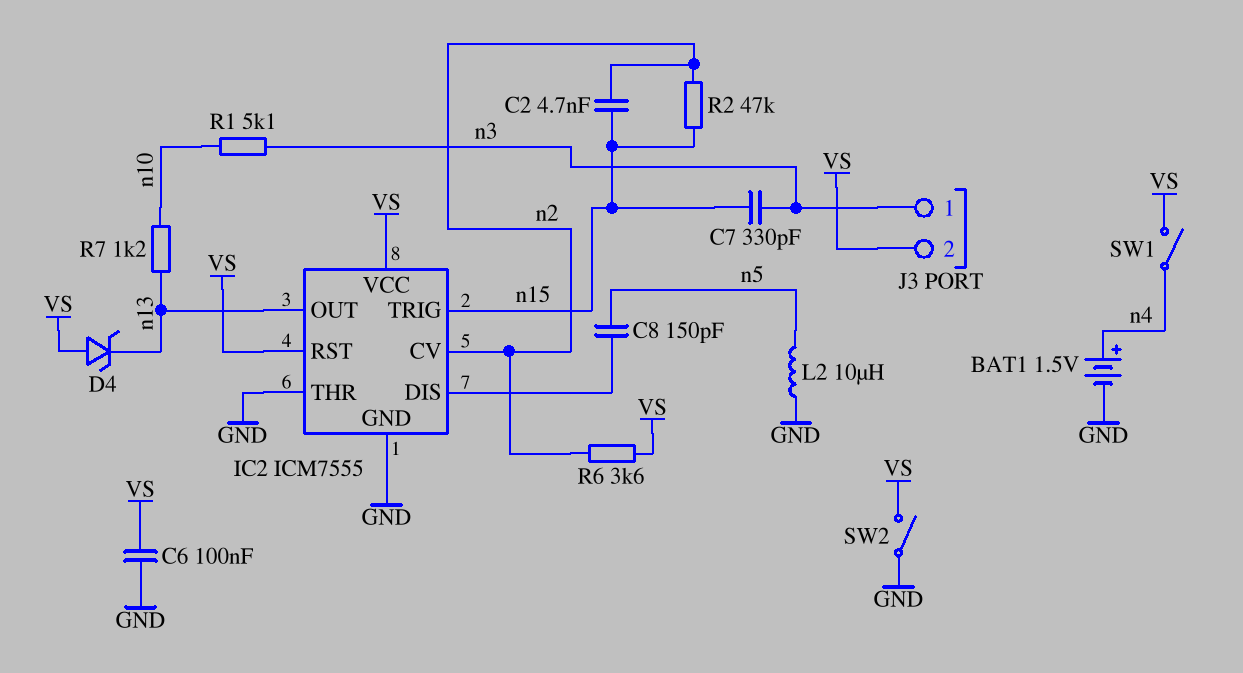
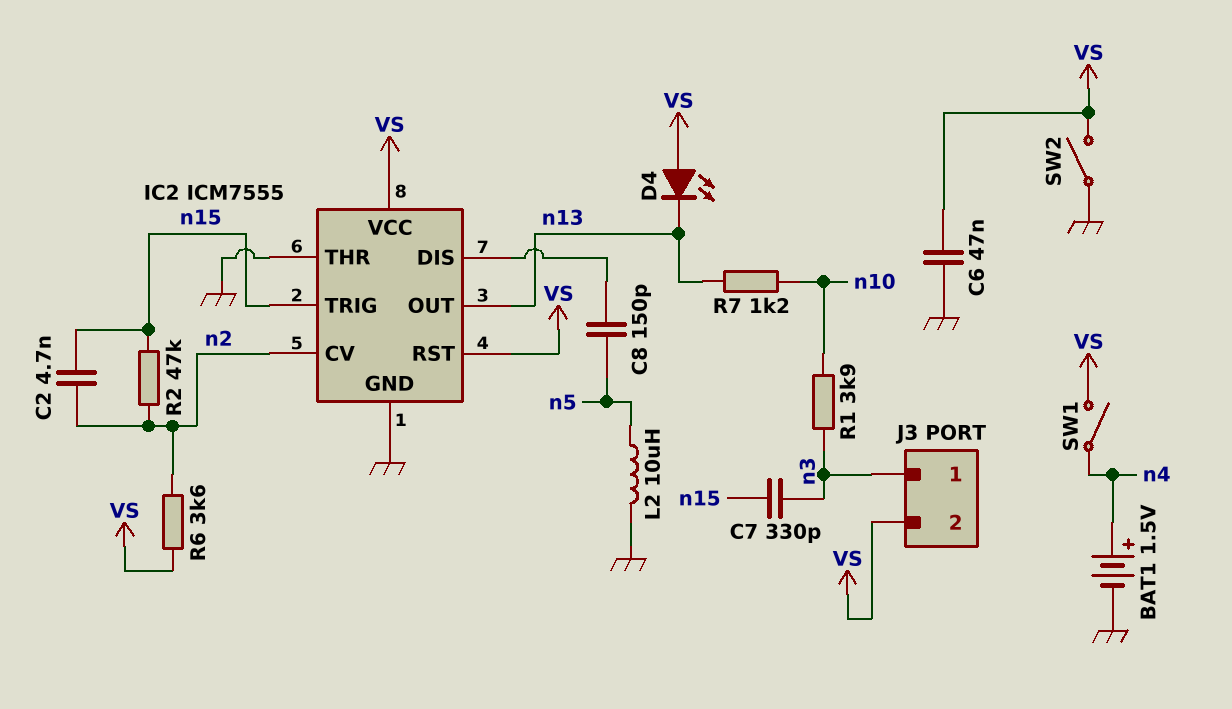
C6: 100nF (GND, VS) -> 47nF (GND, VS)
D4: zener (A VS, K n13) -> LED (A VS, K n13)
R1: 5.1k (n3, n10) -> 3.9k (n3, n10)

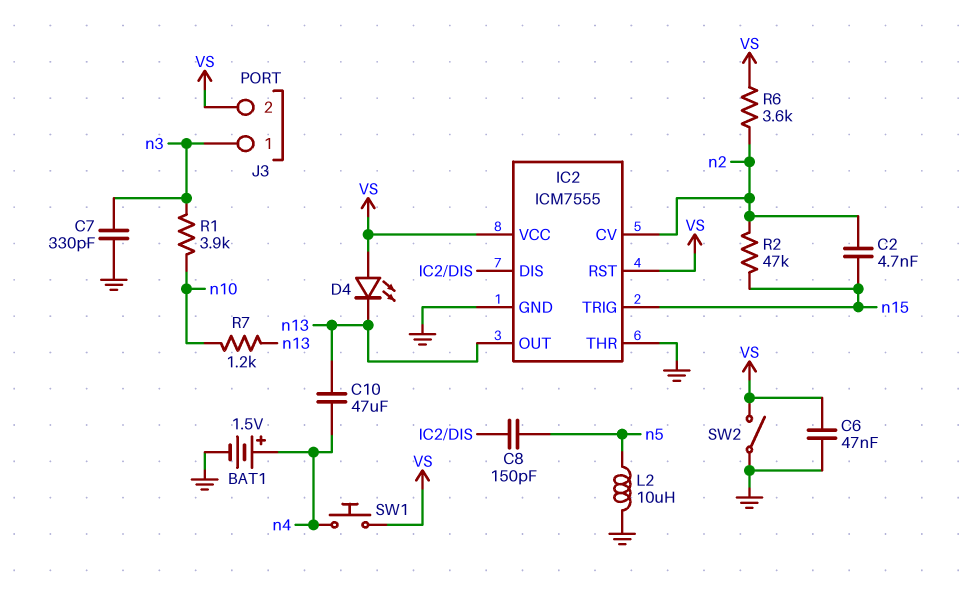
C7: 330pF (n3, n15) -> 330pF (GND, n3)
C10: none -> 47uF (n4, n13)
SW1: switch (VS, n4) -> button (VS, n4)

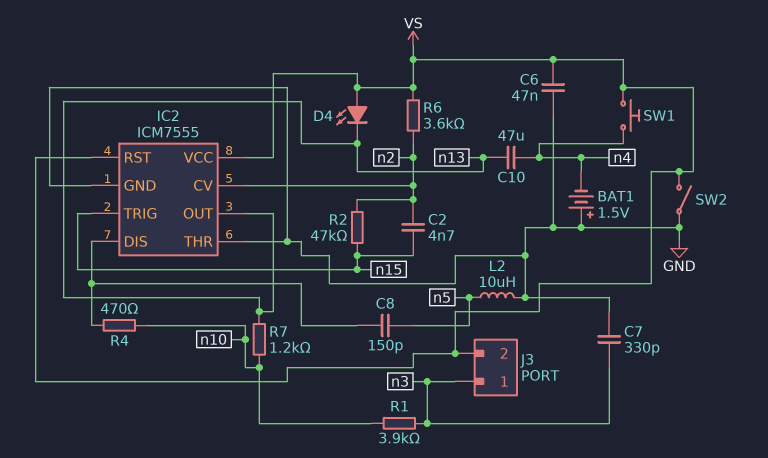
BAT1: 1.5V (plus n4, minus GND) -> 1.5V (plus GND, minus n4)
R4: none -> 470 (IC2/DIS, n10)

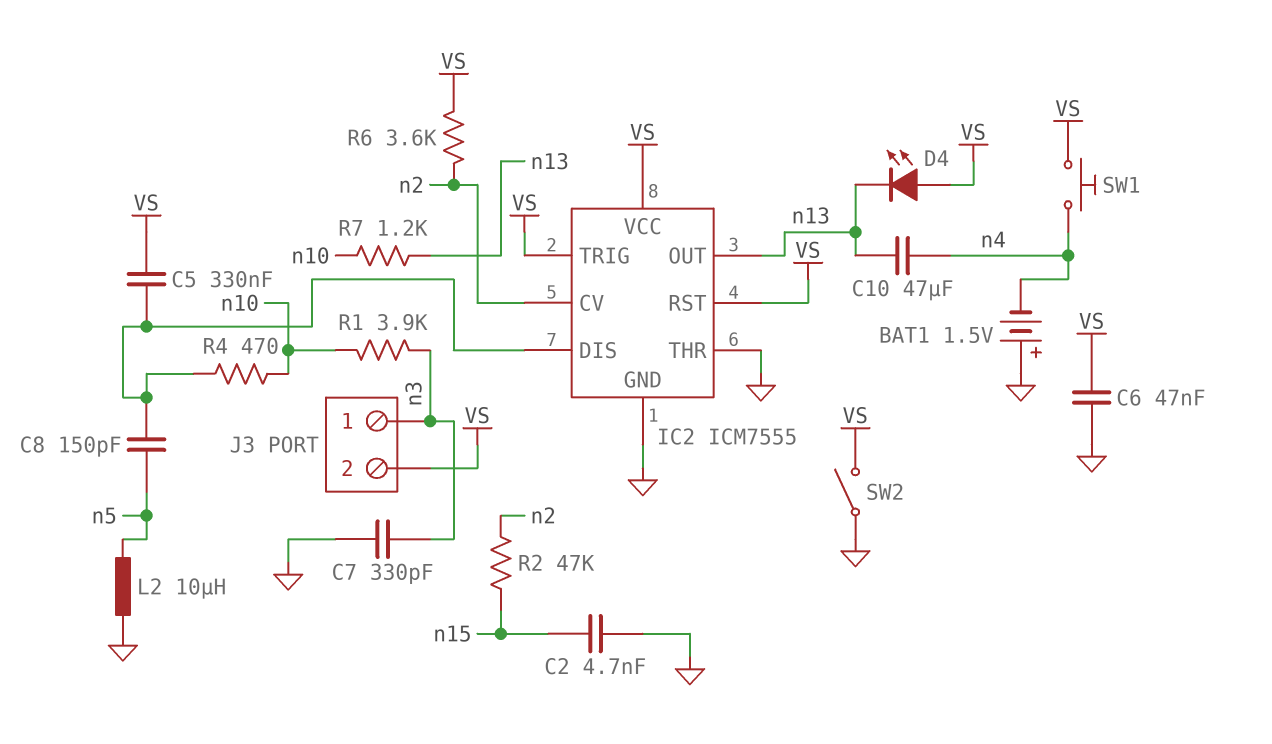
C2: 4.7nF (n2, n15) -> 4.7nF (GND, n15)
C5: none -> 330nF (IC2/DIS, VS)
IC2 pin TRIG: n15 -> VS

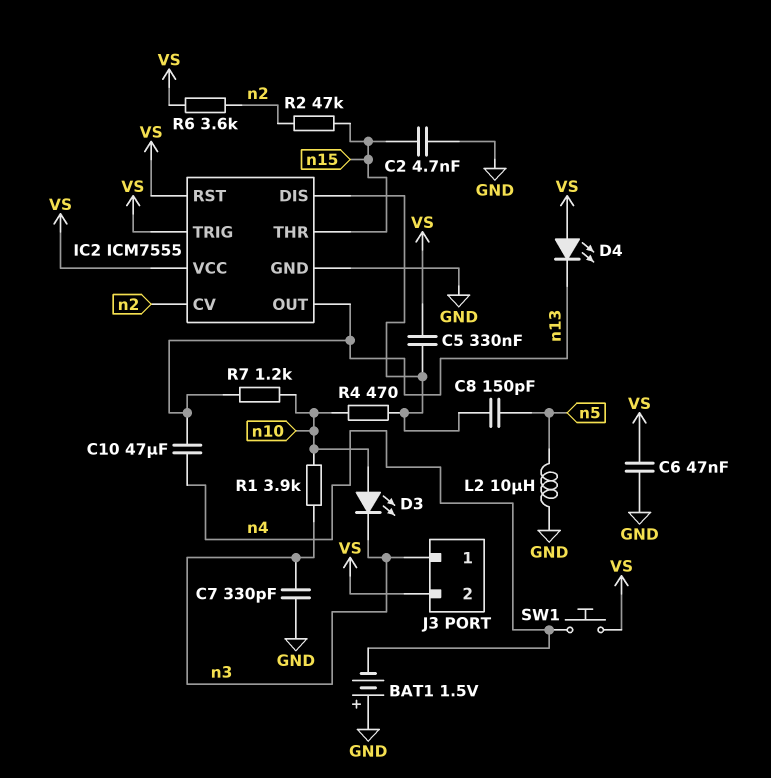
D3: none -> LED (A n10, K n3)
IC2 pin THR: GND -> n15
SW2: switch (GND, VS) -> none

